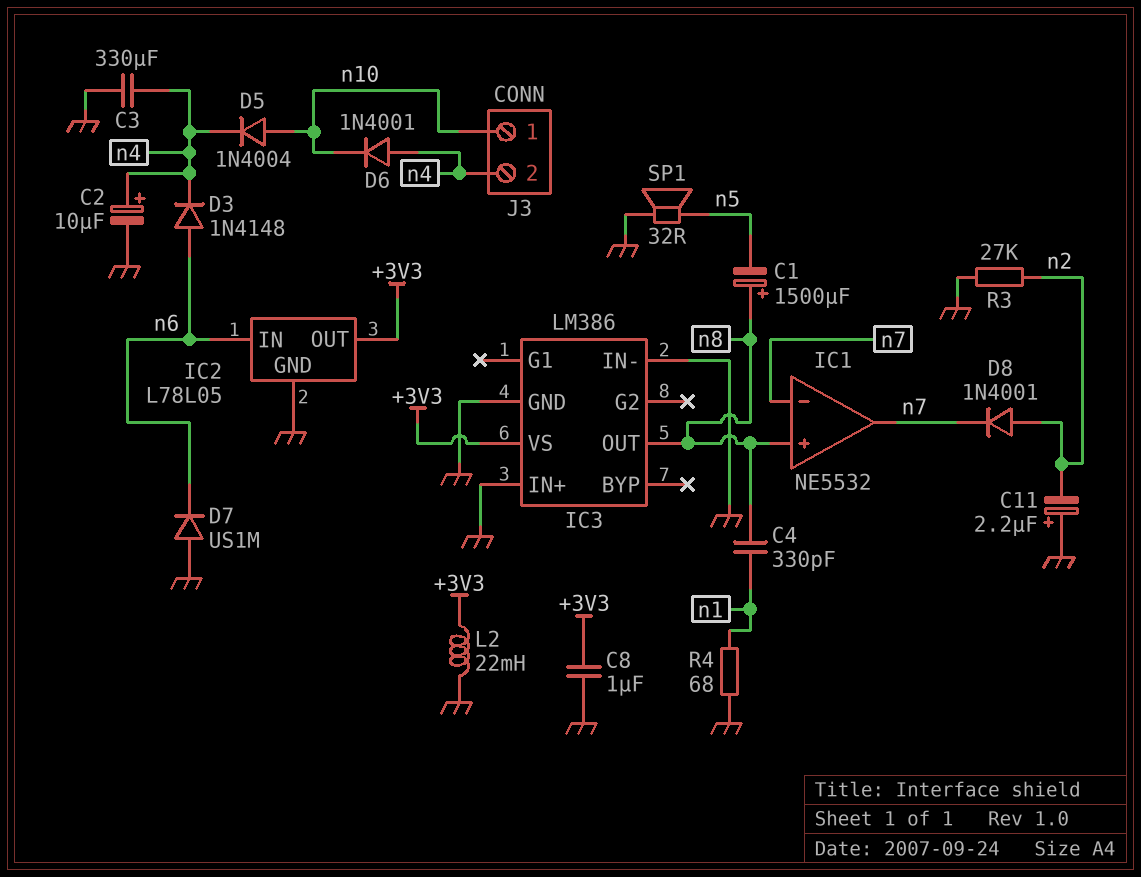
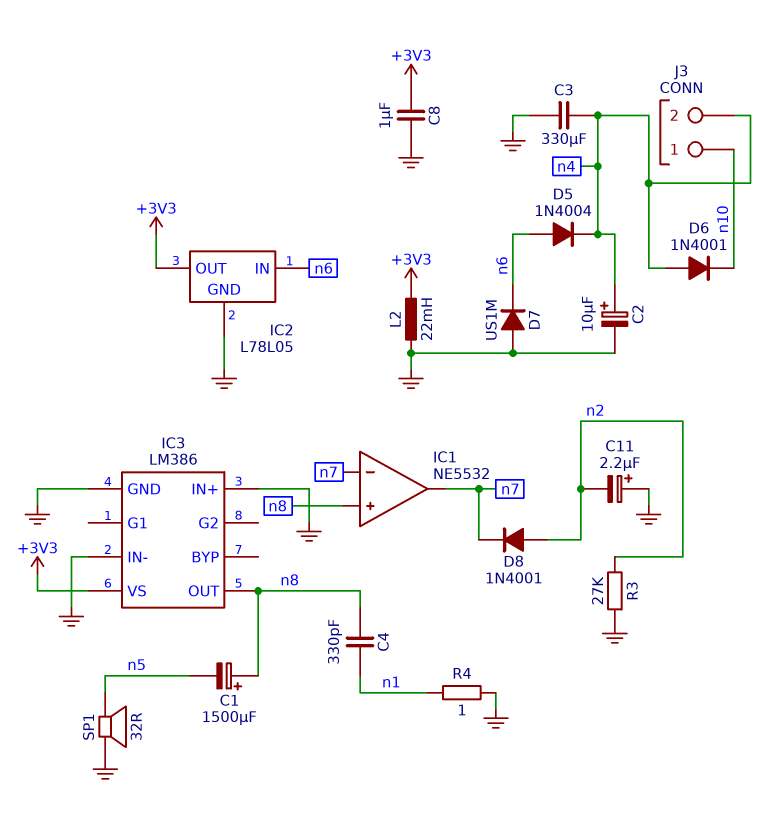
D3: diode 1N4148 (A n6, K n4) -> none
D5: diode 1N4004 (A n10, K n4) -> diode 1N4004 (A n6, K n4)
R4: 68 (GND, n1) -> 1 (GND, n1)

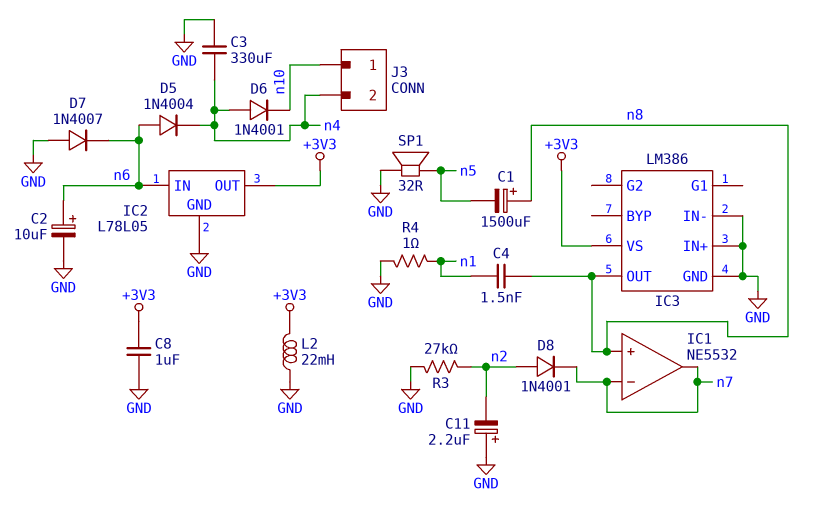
C2: 10uF (plus n4, minus GND) -> 10uF (plus n6, minus GND)
C4: 330pF (n1, n8) -> 1.5nF (n1, n8)
D7: diode US1M (A GND, K n6) -> diode 1N4007 (A GND, K n6)

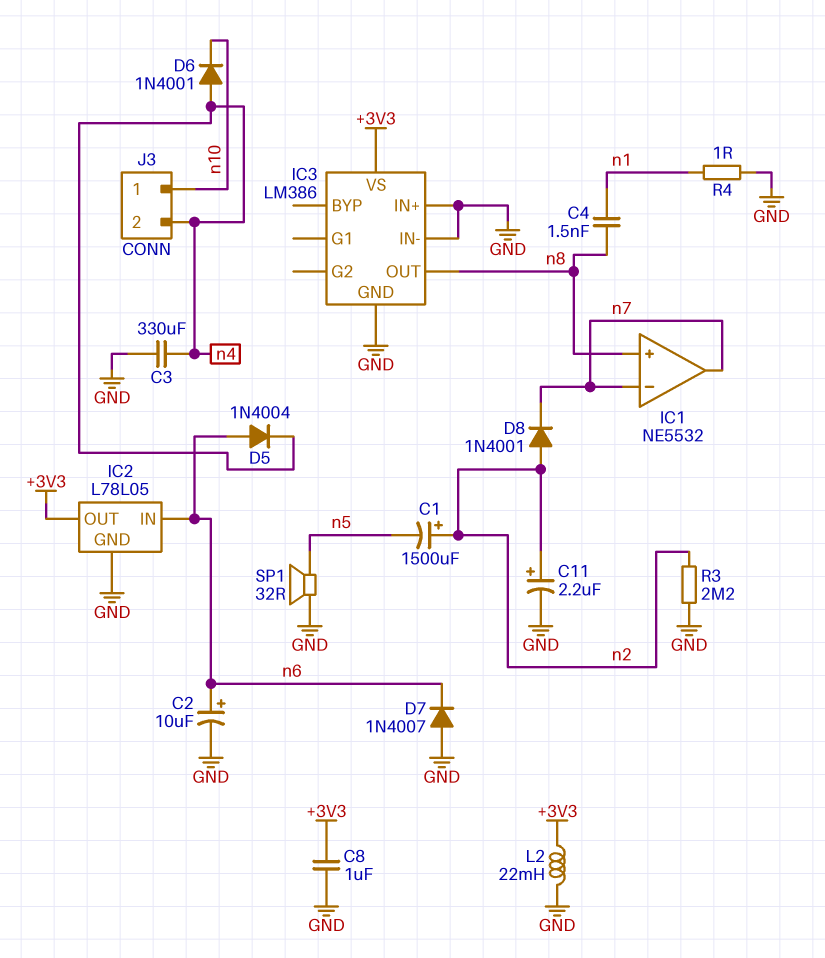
C1: 1500uF (plus n8, minus n5) -> 1500uF (plus n2, minus n5)
C11: 2.2uF (plus GND, minus n2) -> 2.2uF (plus n2, minus GND)
R3: 27k (GND, n2) -> 2.2M (GND, n2)

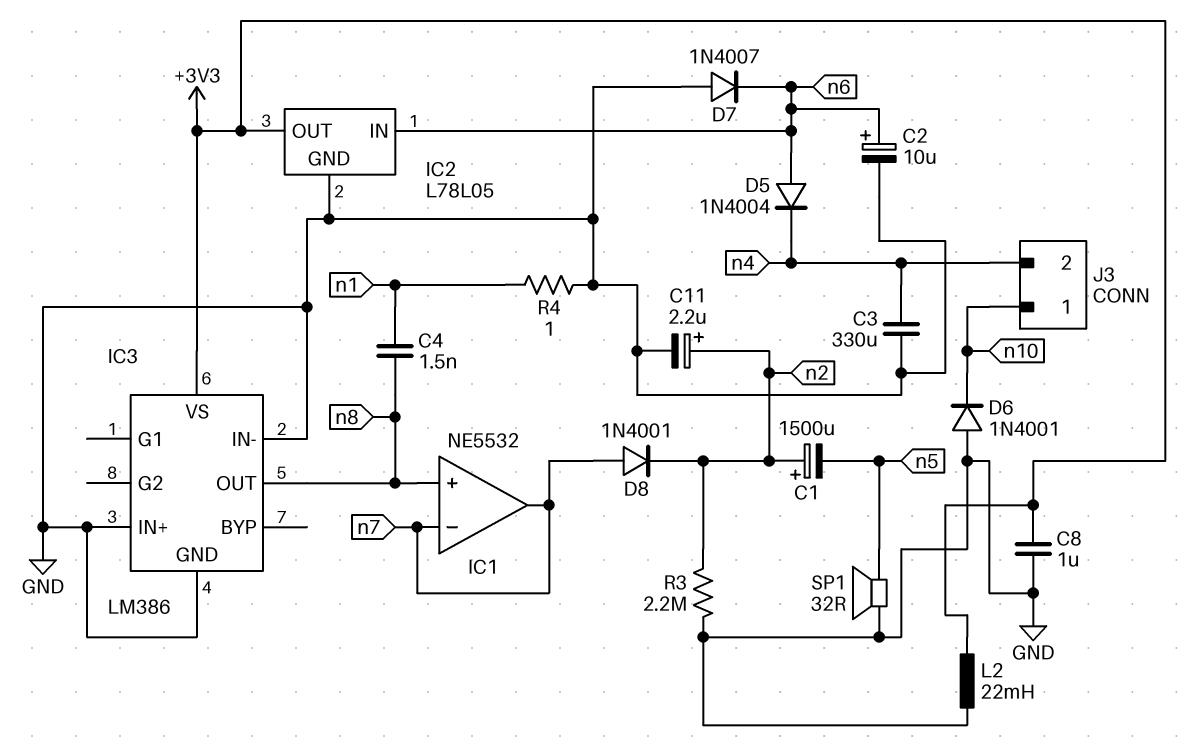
D6: diode 1N4001 (A n4, K n10) -> diode 1N4001 (A GND, K n10)
D8: diode 1N4001 (A n2, K n7) -> diode 1N4001 (A n7, K n2)

